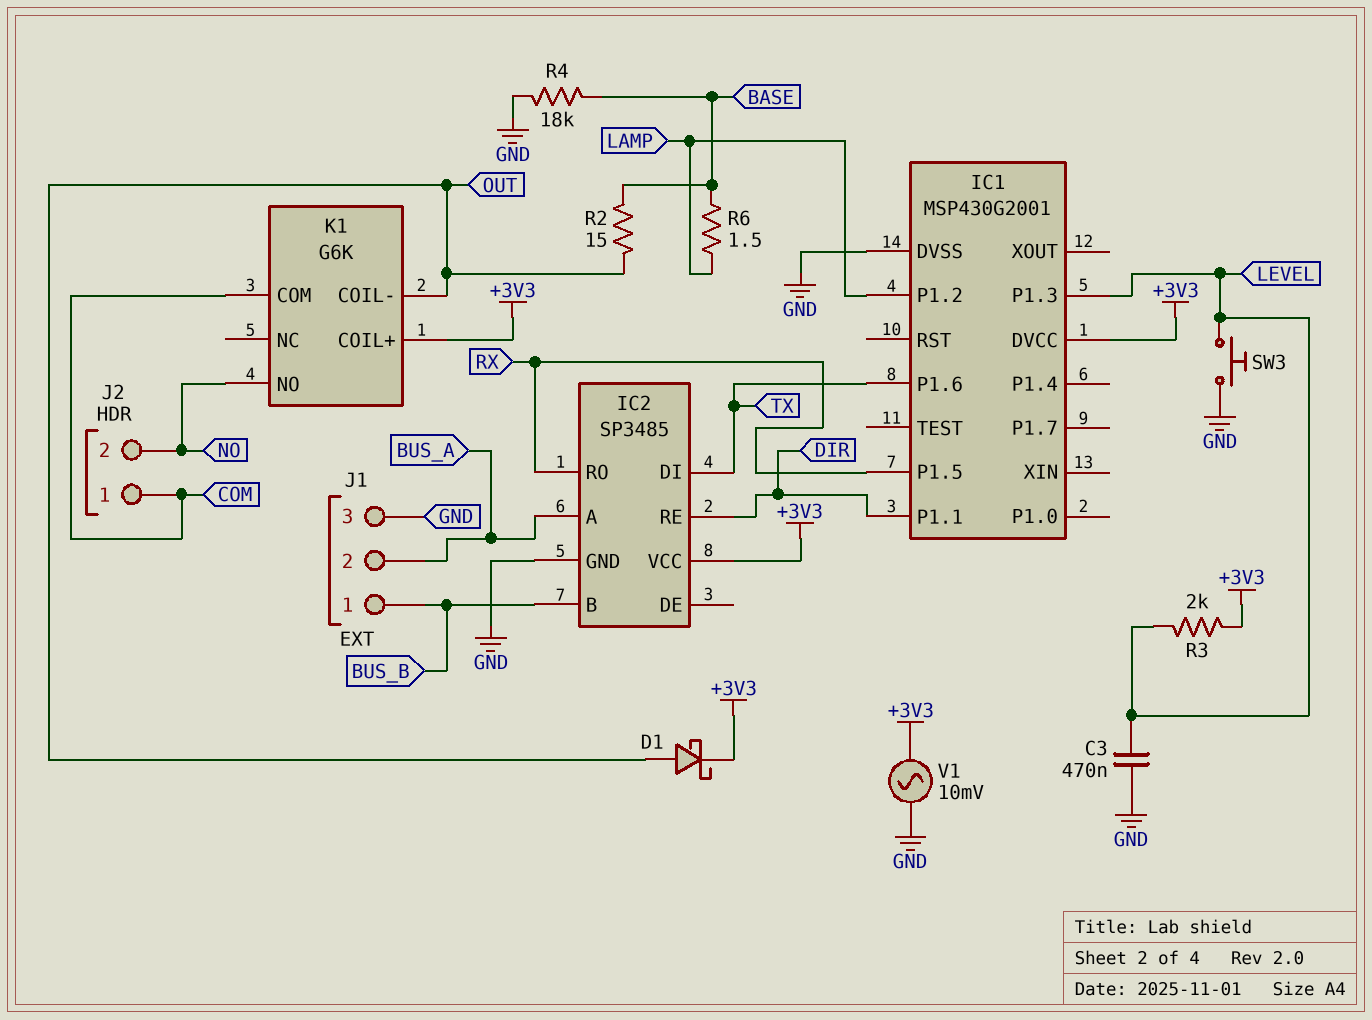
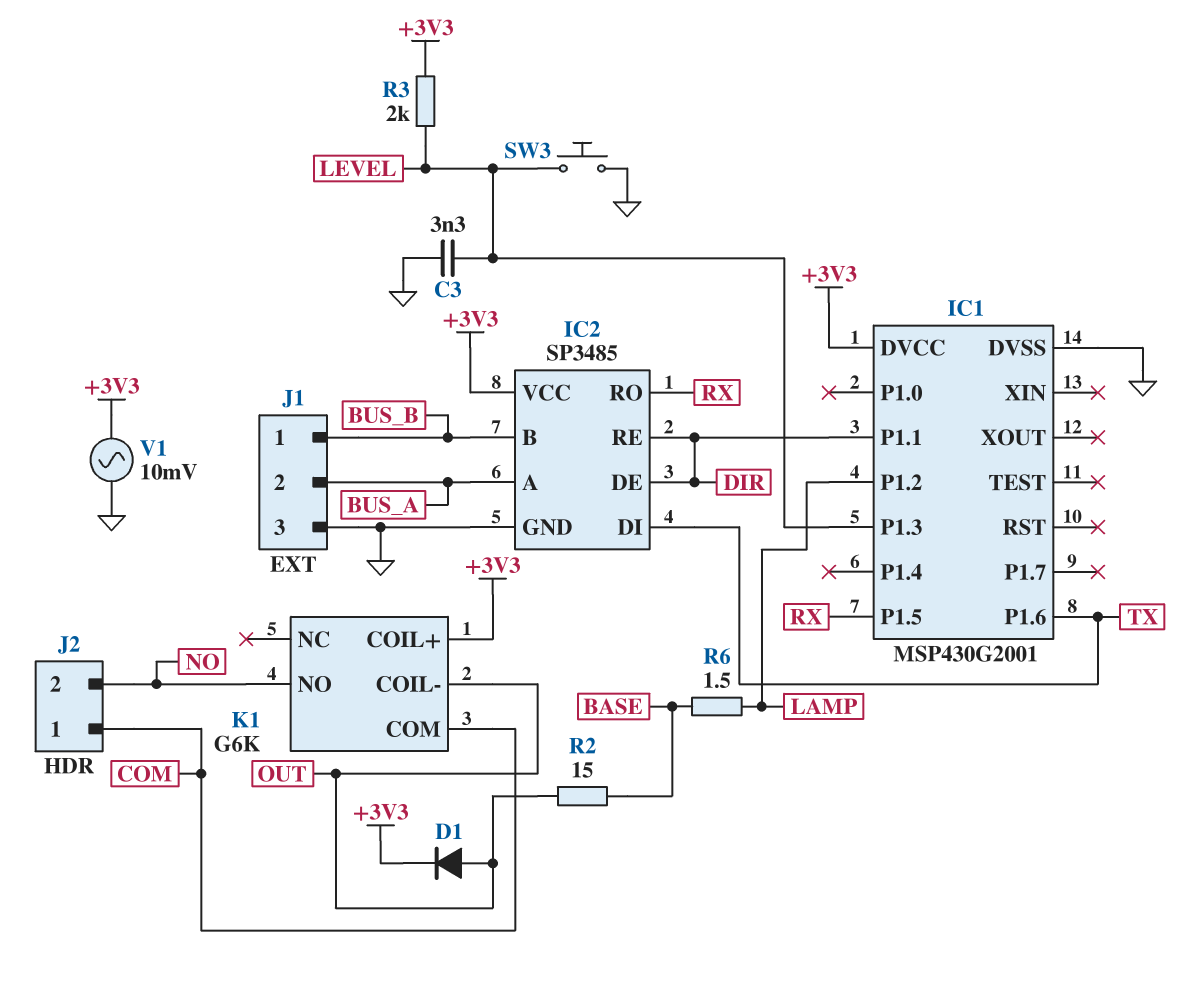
C3: 470nF (GND, LEVEL) -> 3.3nF (GND, LEVEL)
D1: schottky (A OUT, K +3V3) -> diode (A OUT, K +3V3)
IC2 pin DE: none -> DIR
R4: 18k (BASE, GND) -> none

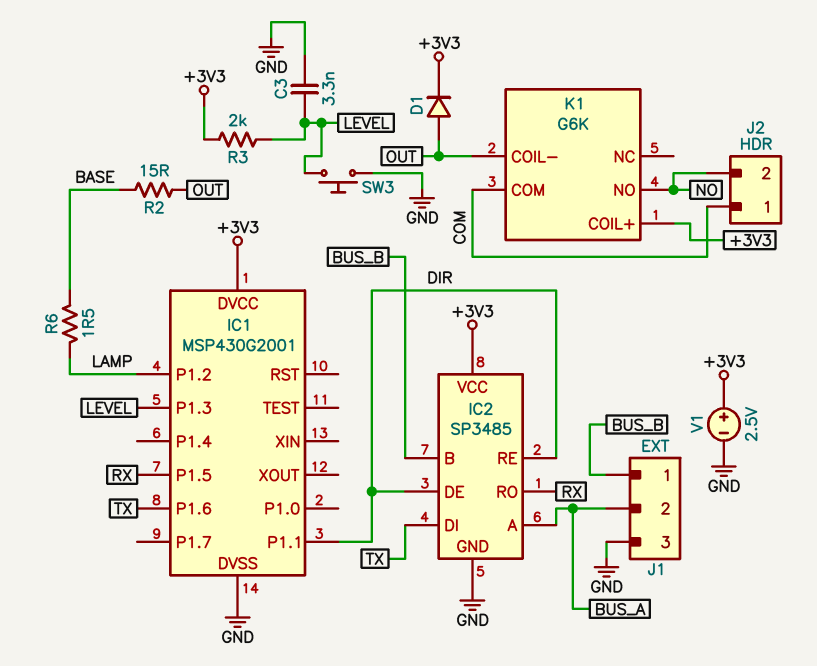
V1: AC 10mV (+3V3, GND) -> 2.5V (plus +3V3, minus GND)

